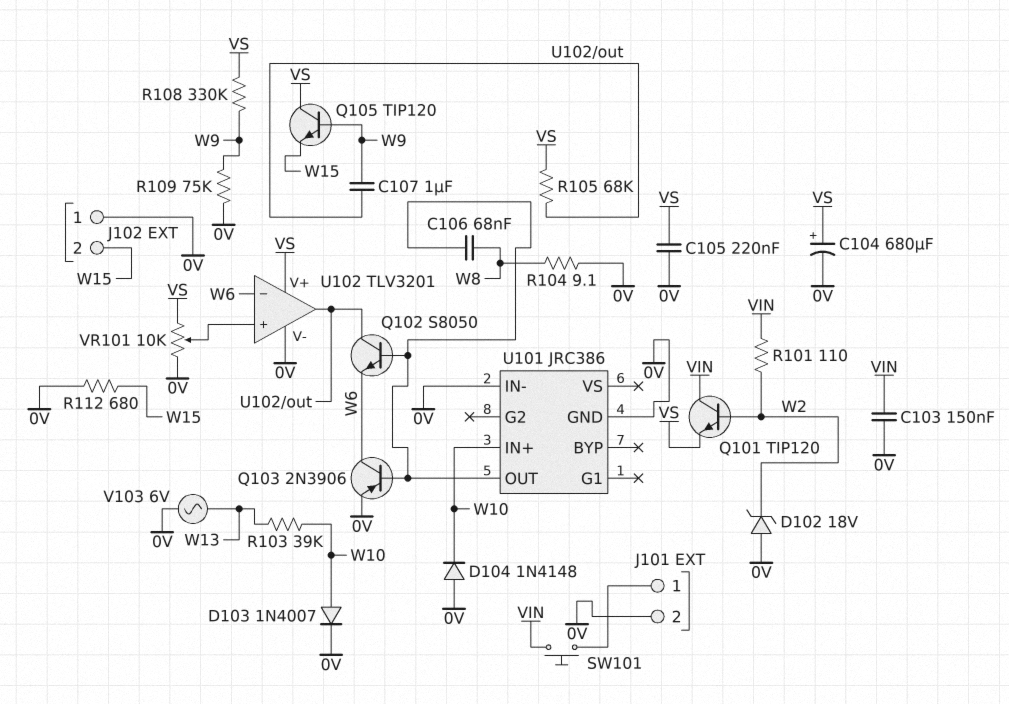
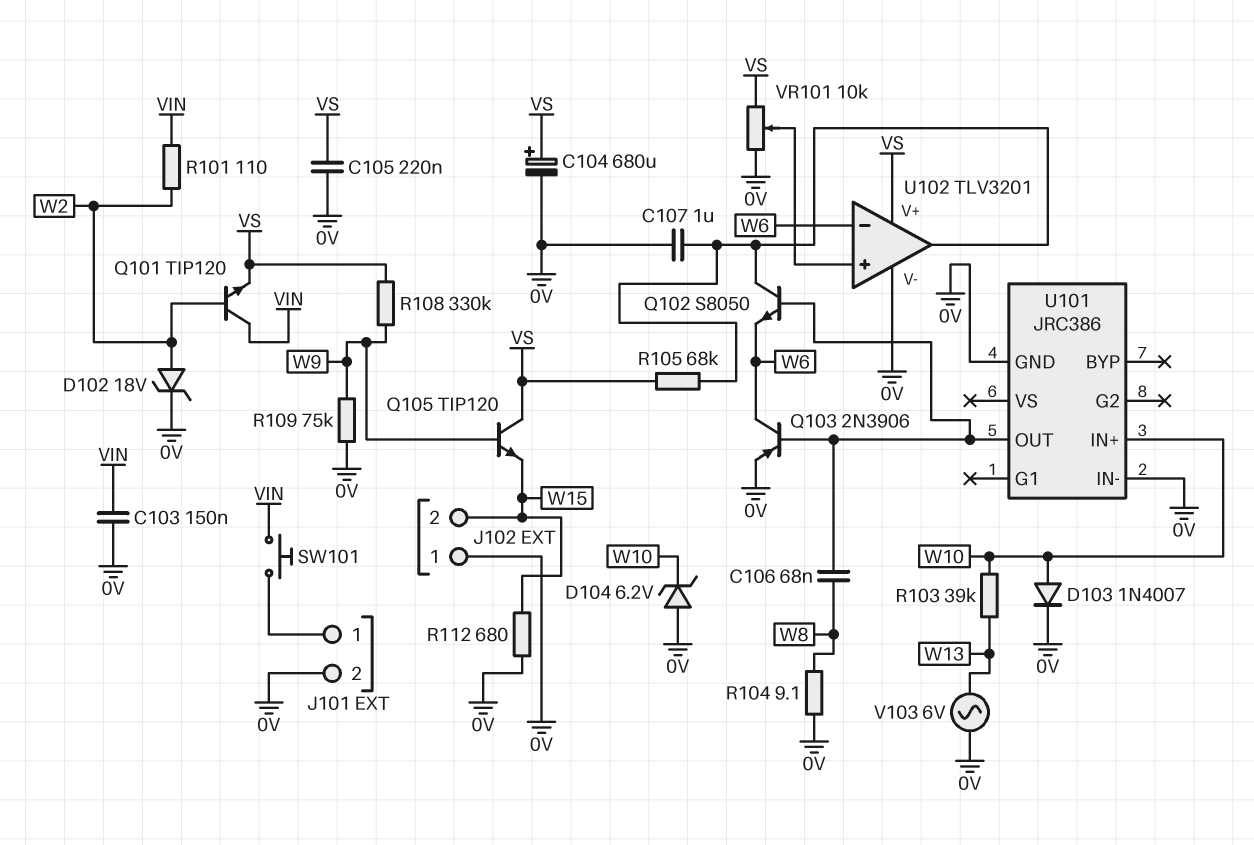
C107: 1uF (U102/out, W9) -> 1uF (0V, U102/out)
D102: zener 18V (A 0V, K W2) -> zener 18V (A W2, K 0V)
D104: diode 1N4148 (A 0V, K W10) -> zener 6.2V (A 0V, K W10)

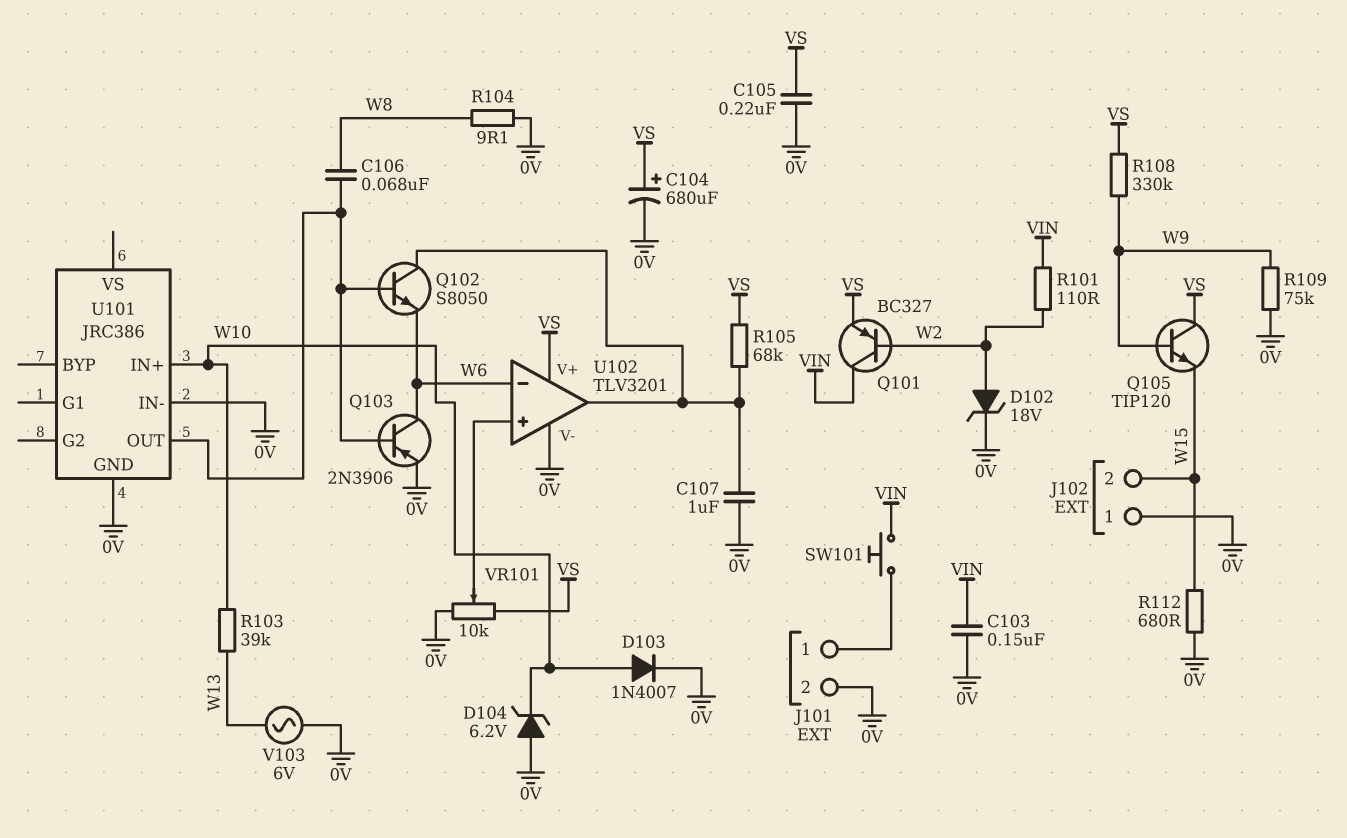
Q101: NPN TIP120 (B W2, C VIN, E VS) -> PNP BC327 (B W2, C VIN, E VS)

